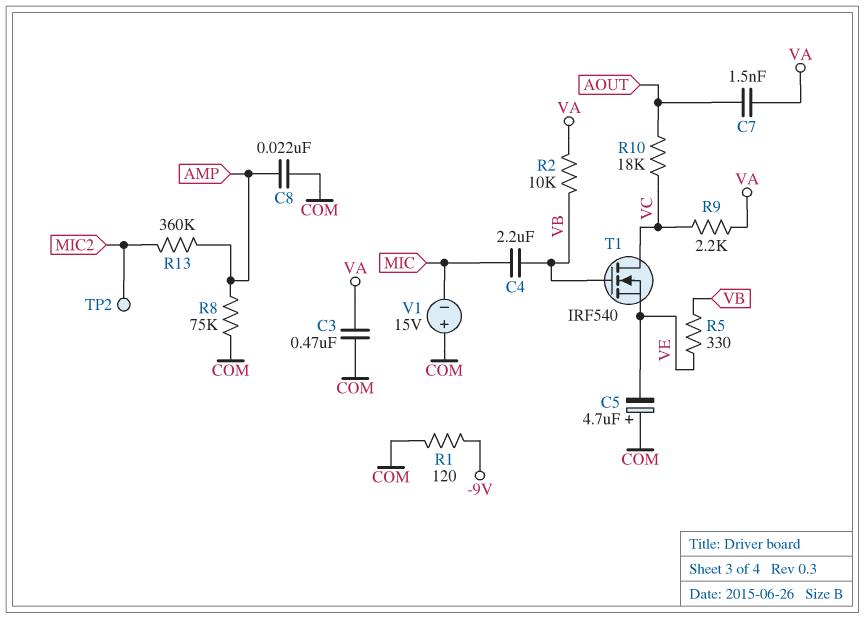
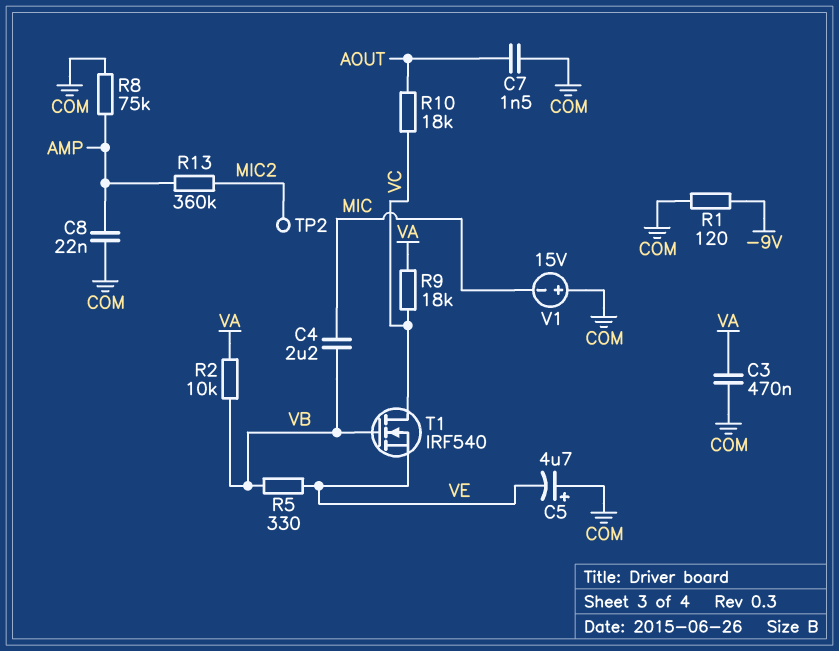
C7: 1.5nF (AOUT, VA) -> 1.5nF (AOUT, COM)
R9: 2.2k (VA, VC) -> 18k (VA, VC)

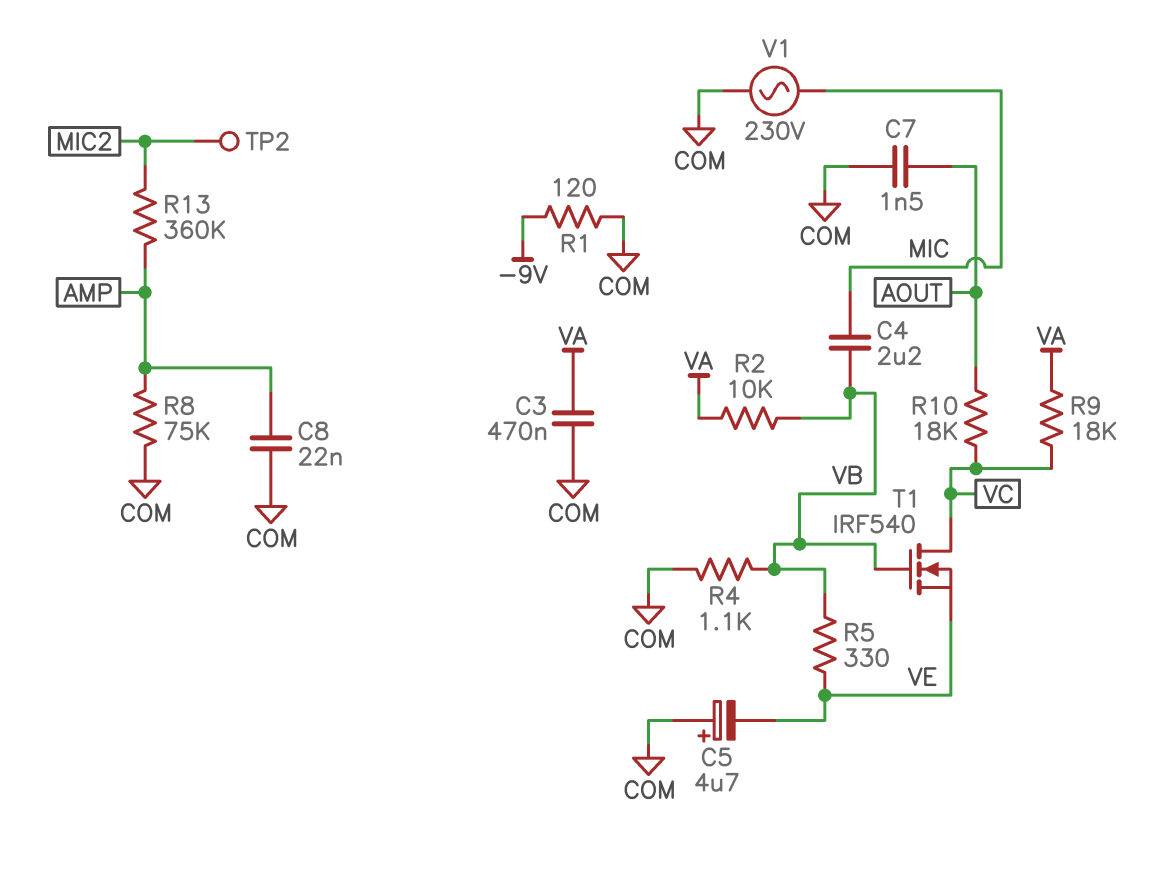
R4: none -> 1.1k (COM, VB)
V1: 15V (plus COM, minus MIC) -> AC 230V (COM, MIC)

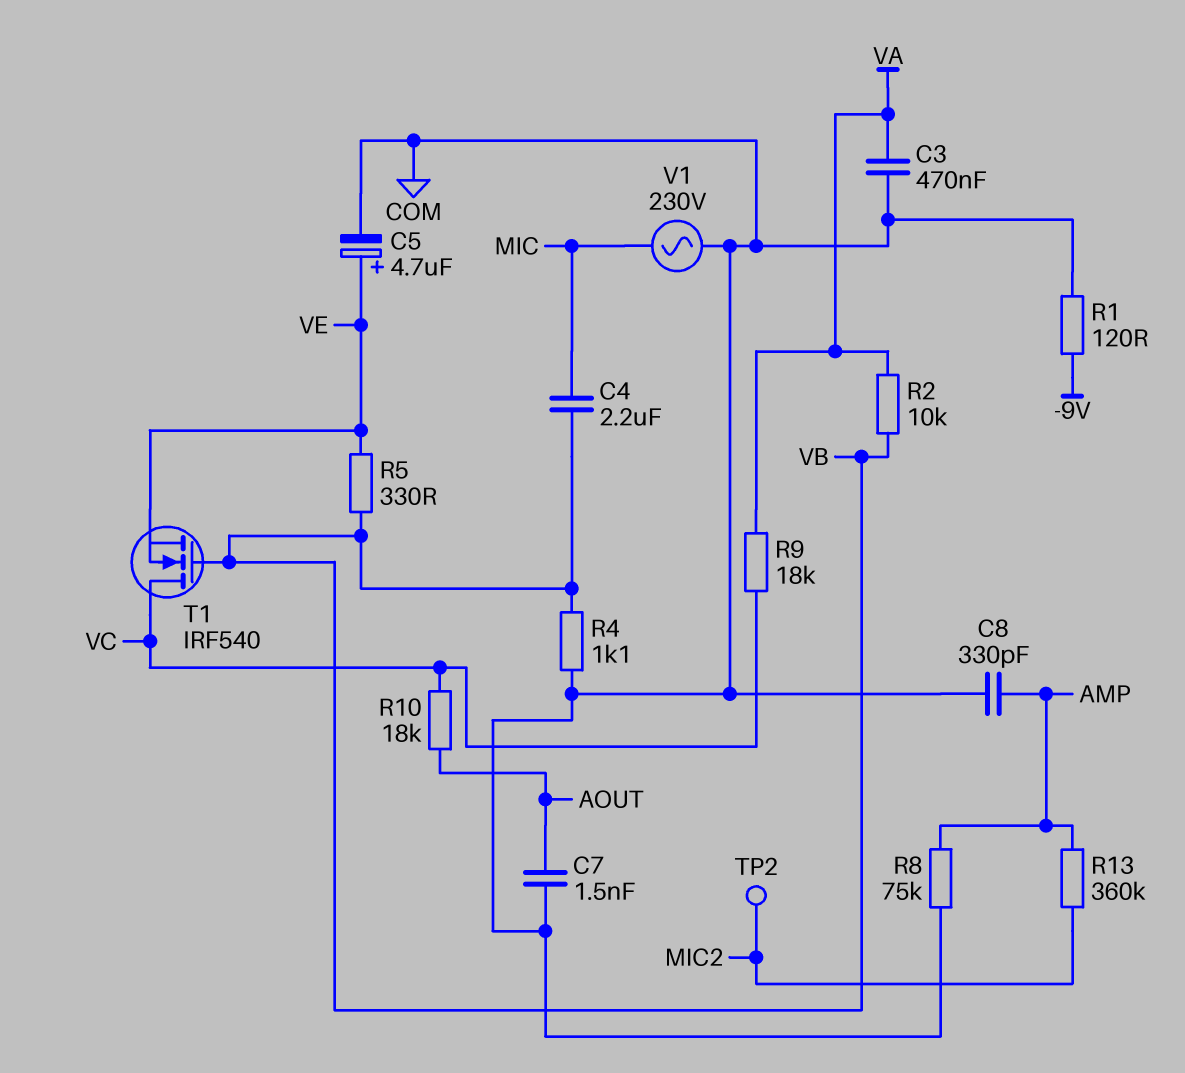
C5: 4.7uF (plus COM, minus VE) -> 4.7uF (plus VE, minus COM)
C8: 22nF (AMP, COM) -> 330pF (AMP, COM)

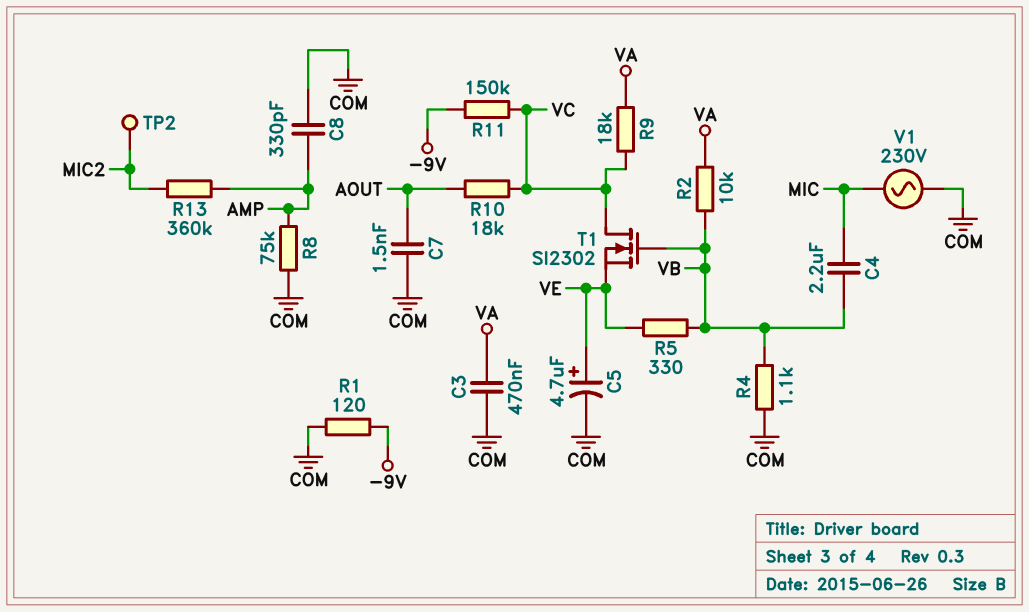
R11: none -> 150k (-9V, VC)
T1: NMOS IRF540 (G VB, D VC, S VE) -> NMOS SI2302 (G VB, D VC, S VE)

